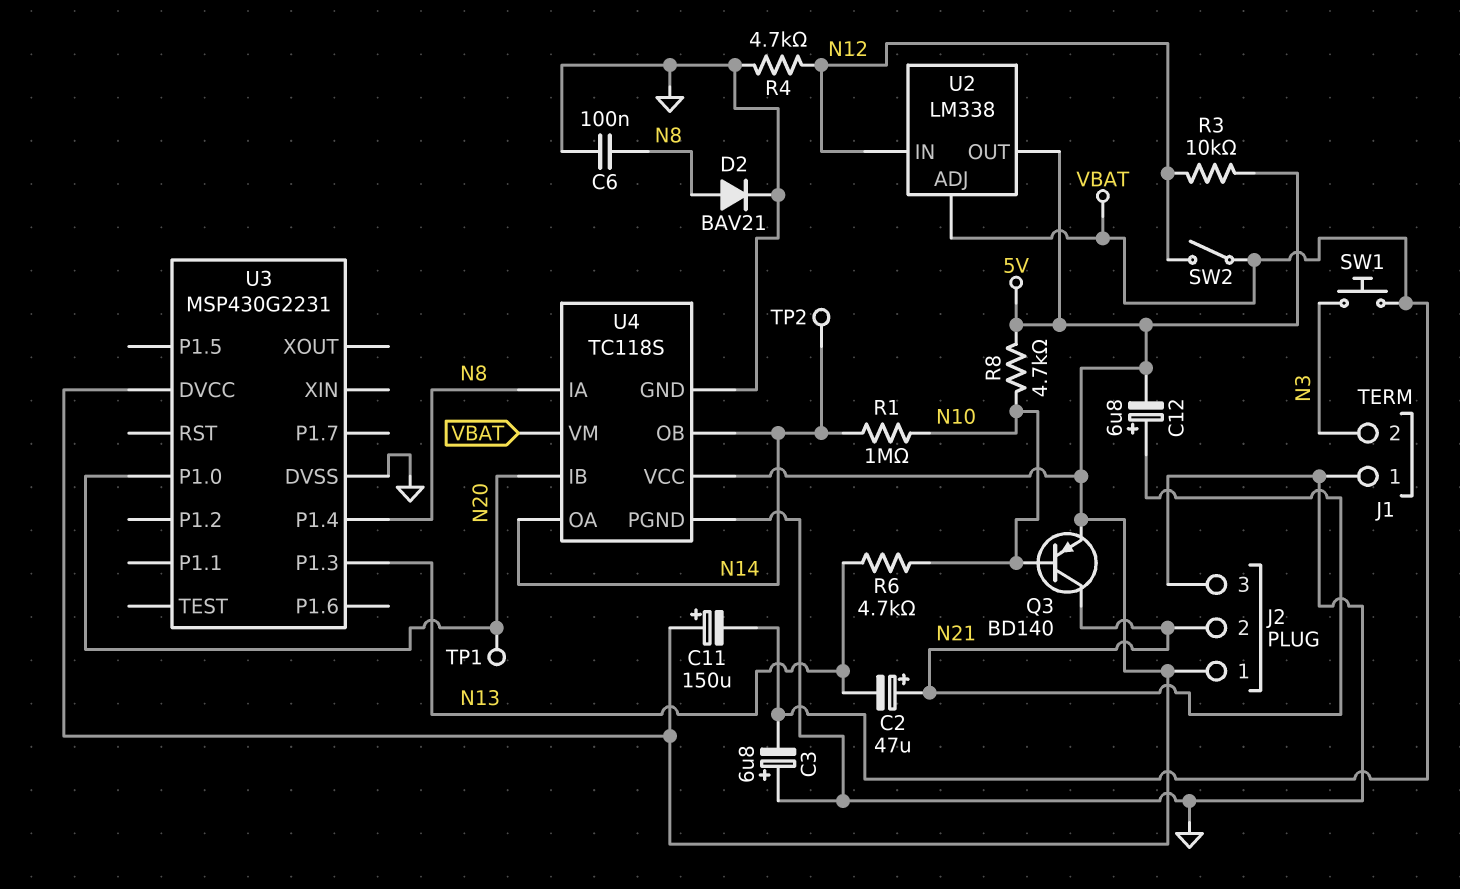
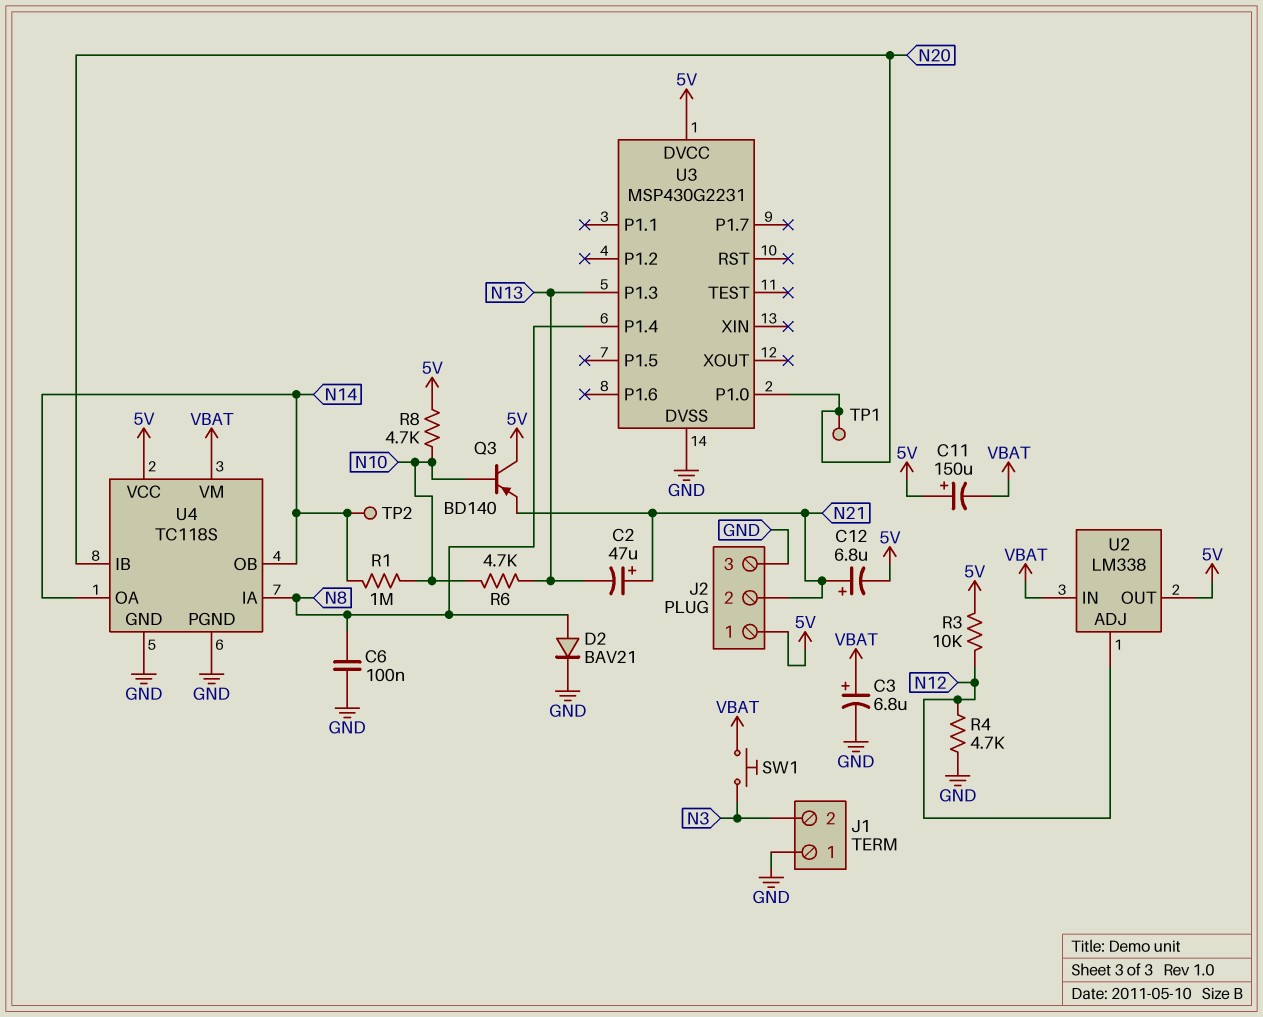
C3: 6.8uF (plus GND, minus VBAT) -> 6.8uF (plus VBAT, minus GND)
Q3: PNP BD140 (B N10, C N21, E 5V) -> PNP BD140 (B N10, C 5V, E N21)
SW2: switch (N12, VBAT) -> none
U2 pin ADJ: VBAT -> N12
U2 pin IN: N12 -> VBAT

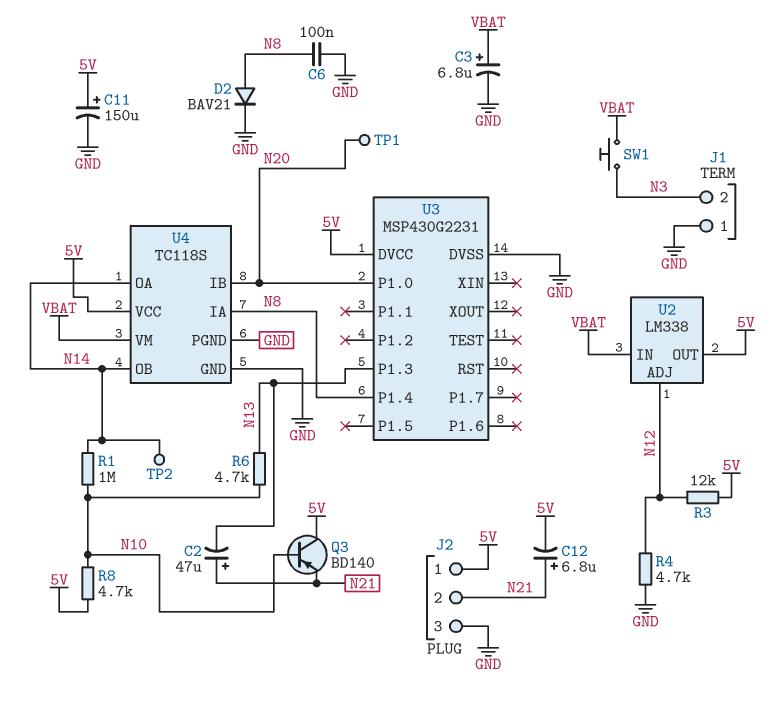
C11: 150uF (plus 5V, minus VBAT) -> 150uF (plus 5V, minus GND)
R3: 10k (5V, N12) -> 12k (5V, N12)

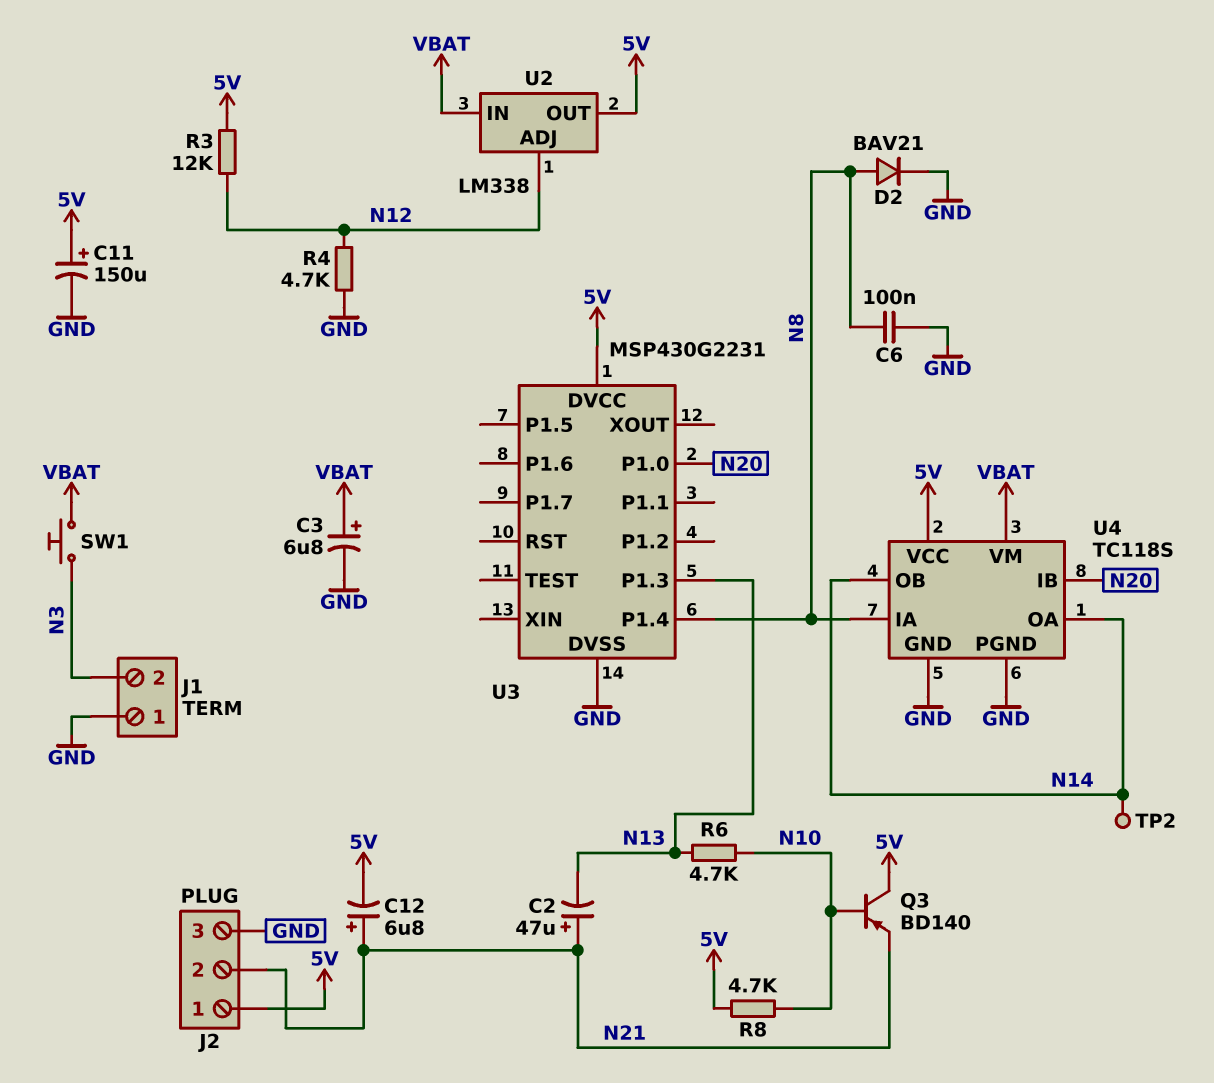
R1: 1M (N10, N14) -> none
TP1: test point (N20) -> none

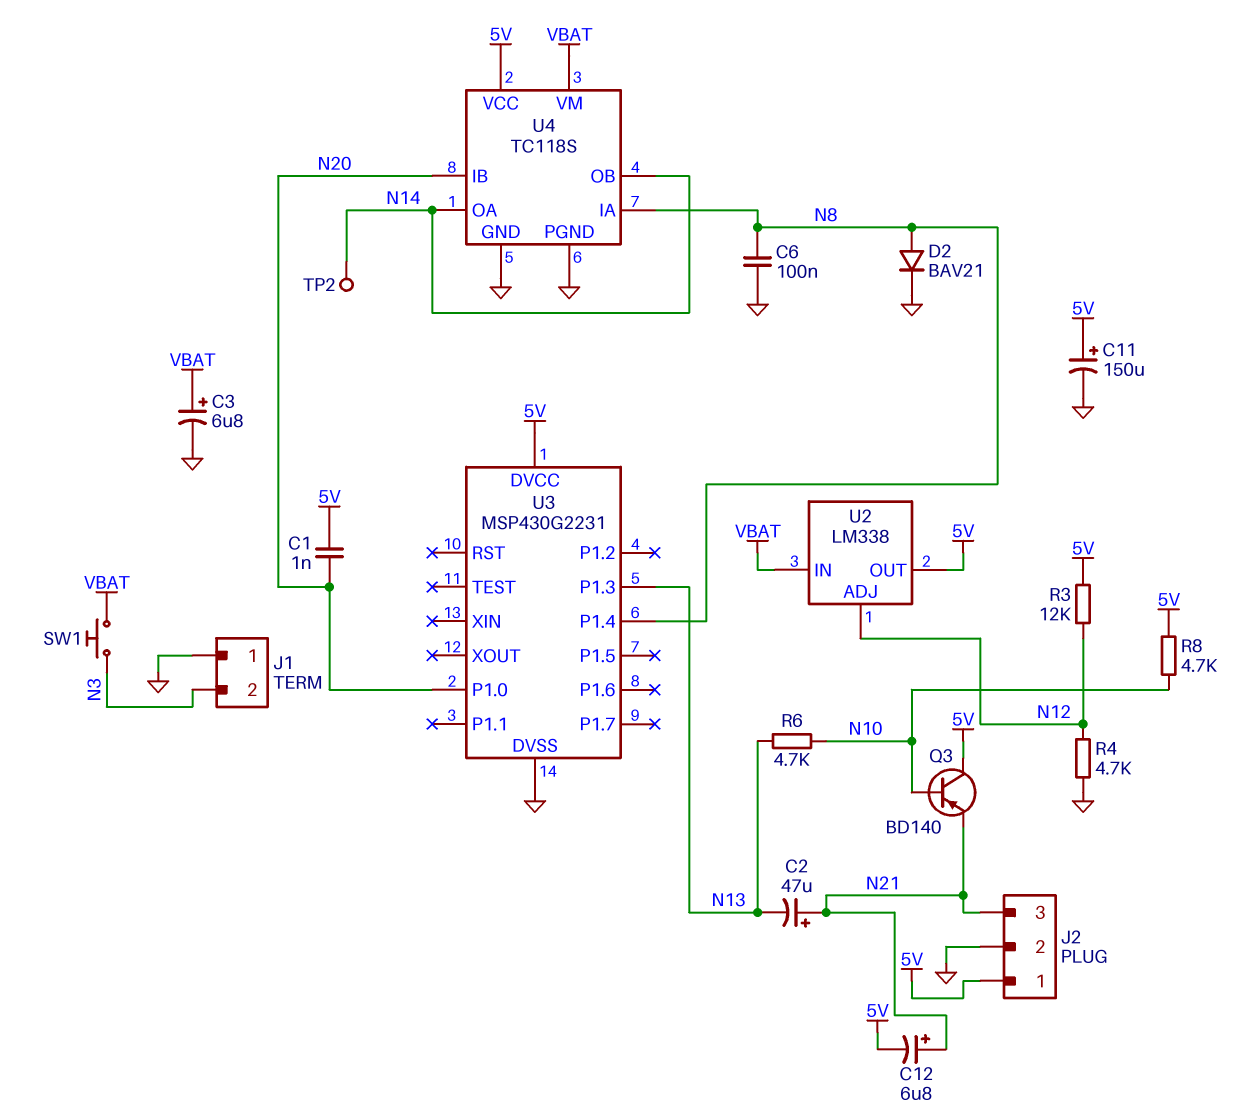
C1: none -> 1nF (5V, N20)
J2 pin 2: N21 -> GND
J2 pin 3: GND -> N21

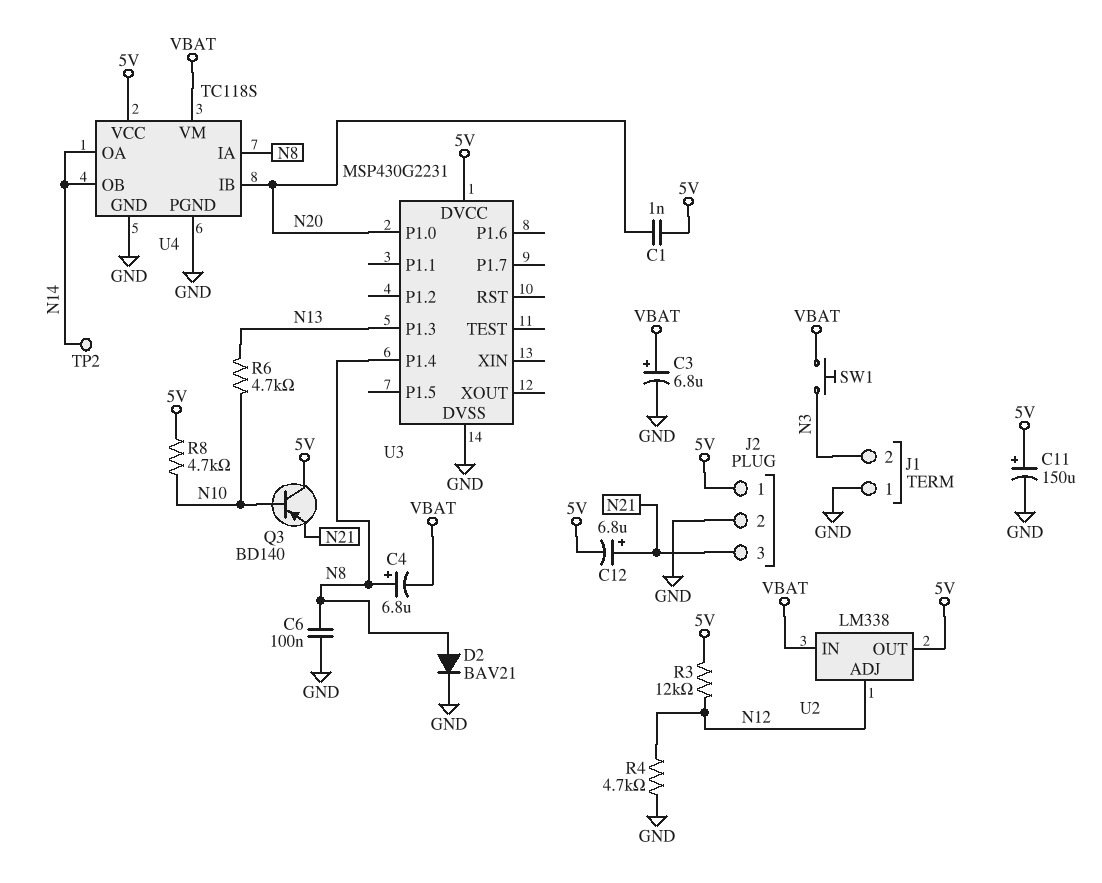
C2: 47uF (plus N21, minus N13) -> none
C4: none -> 6.8uF (plus N8, minus VBAT)

